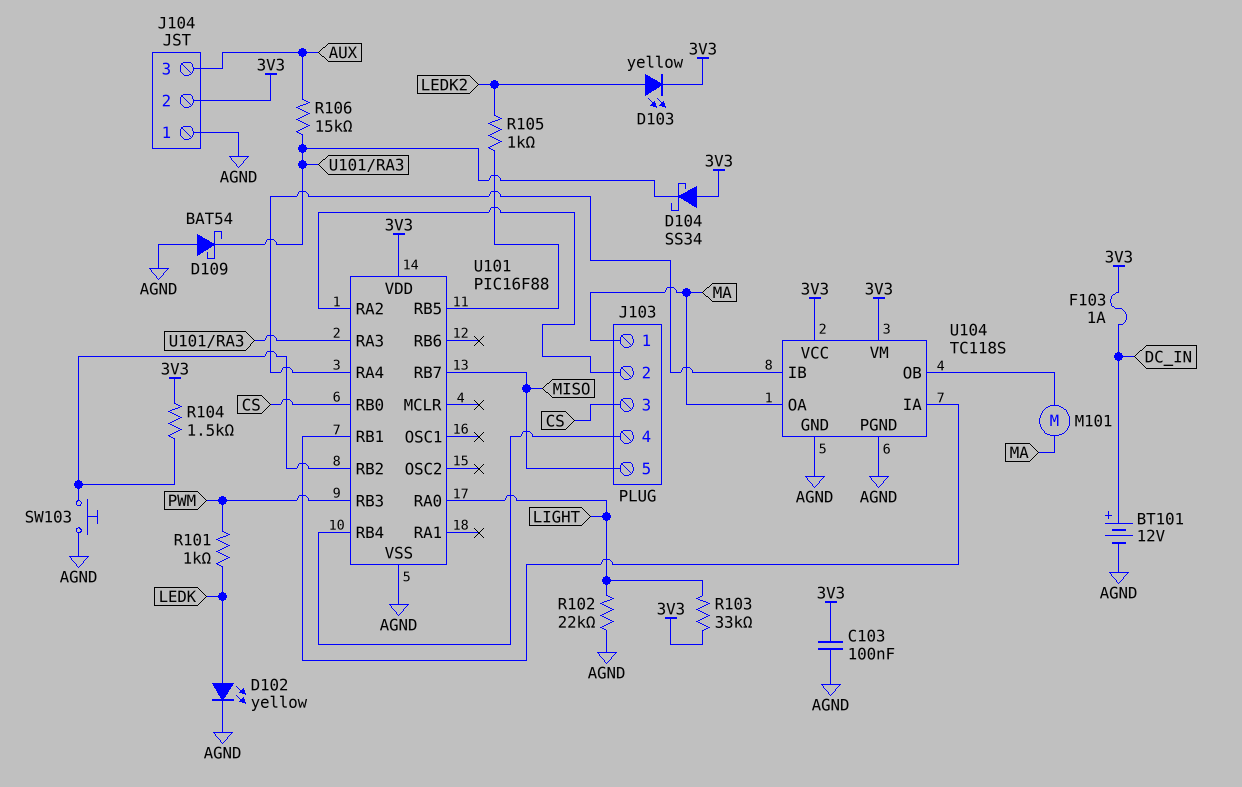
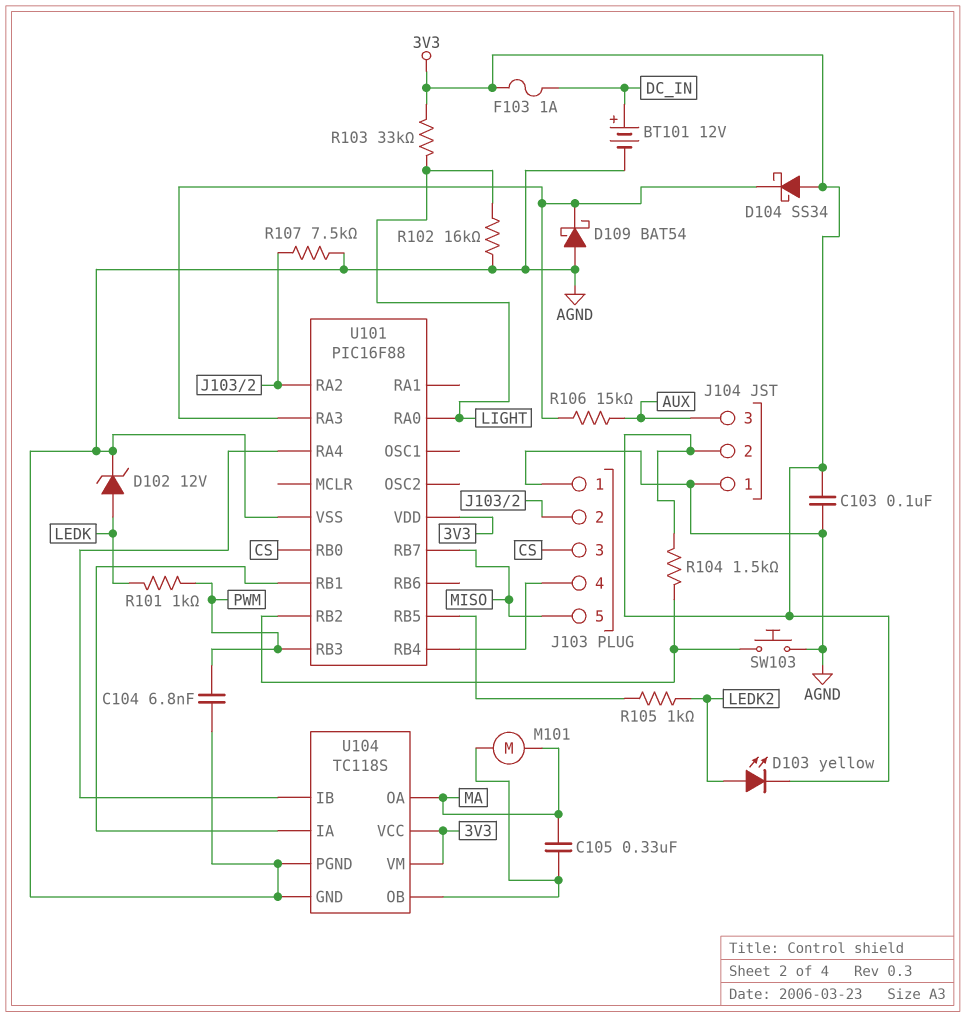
C104: none -> 6.8nF (AGND, PWM)
C105: none -> 330nF (MA, U104/OB)
D102: LED yellow (A LEDK, K AGND) -> zener 12V (A LEDK, K AGND)
J103 pin 1: MA -> AGND
R102: 22k (AGND, LIGHT) -> 16k (AGND, LIGHT)
R107: none -> 7.5k (AGND, J103/2)

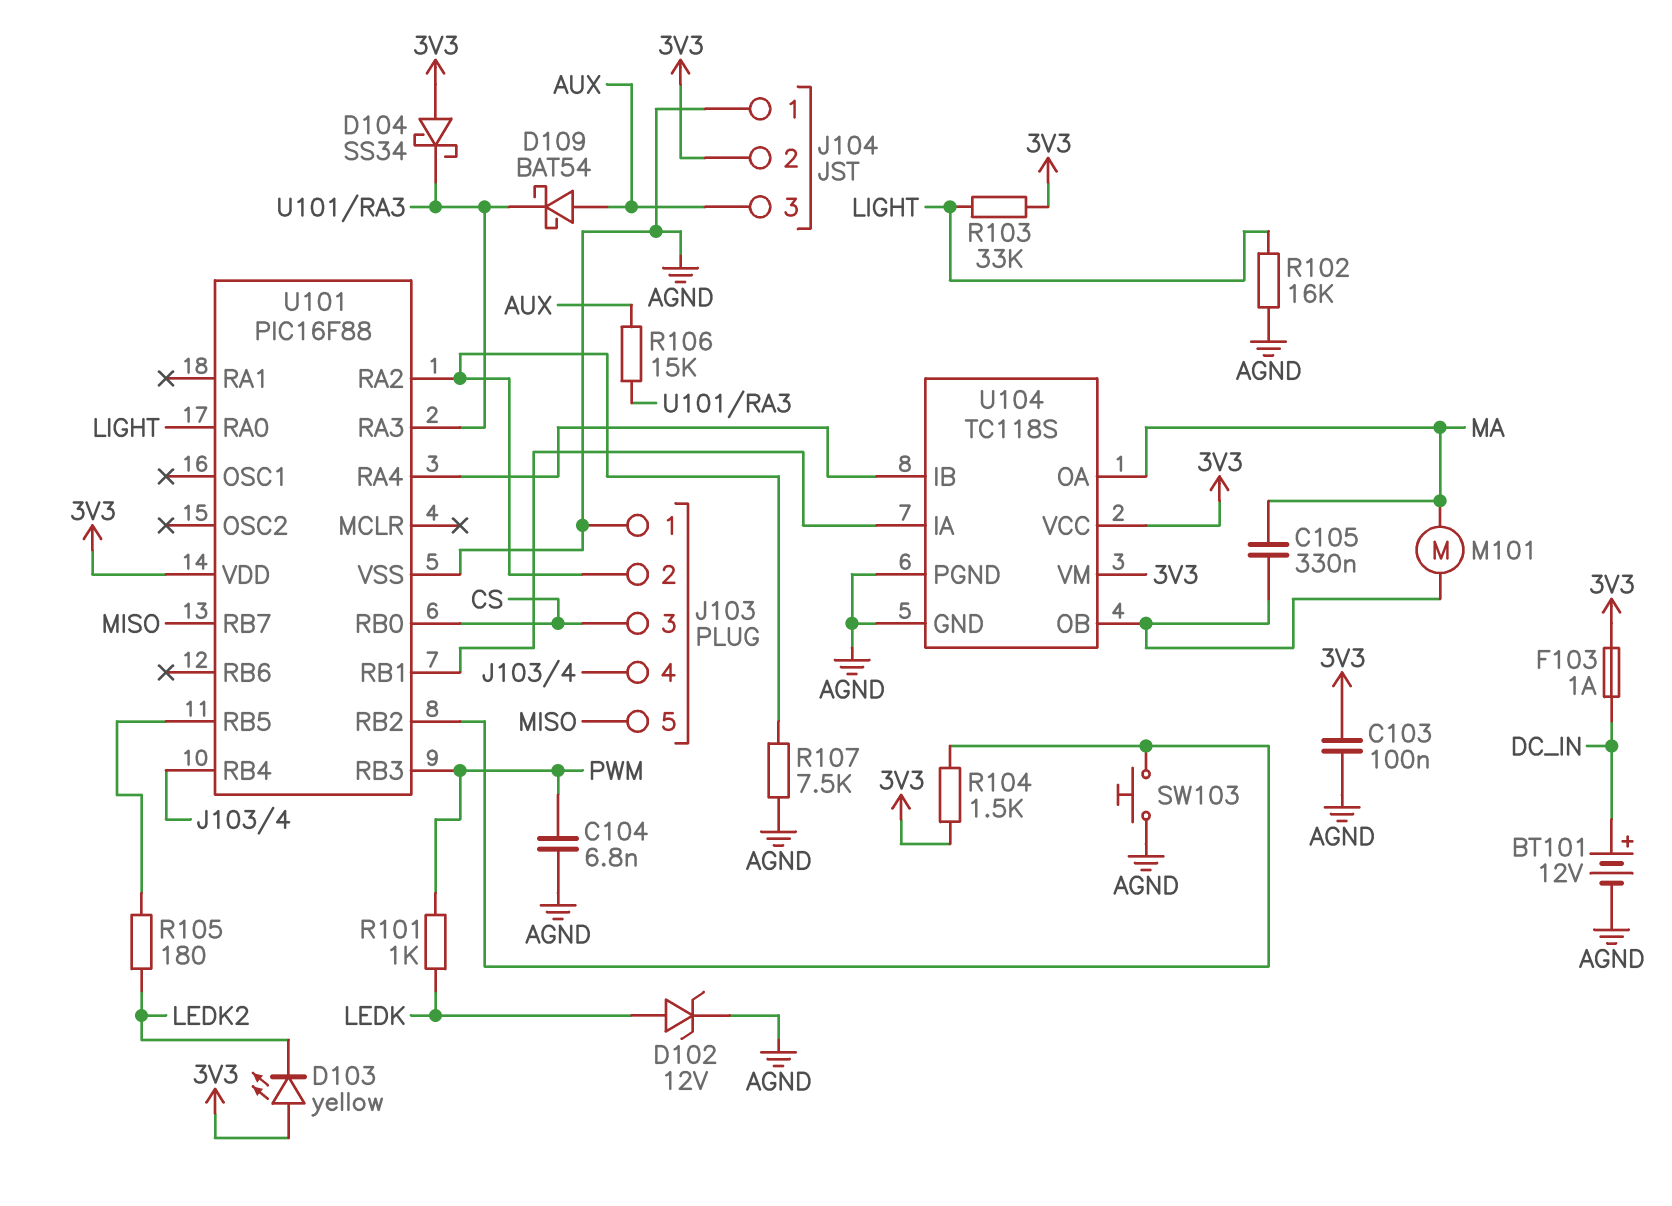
D103: LED yellow (A LEDK2, K 3V3) -> LED yellow (A 3V3, K LEDK2)
D109: schottky BAT54 (A AGND, K U101/RA3) -> schottky BAT54 (A AUX, K U101/RA3)
R105: 1k (LEDK2, U101/RB5) -> 180 (LEDK2, U101/RB5)

